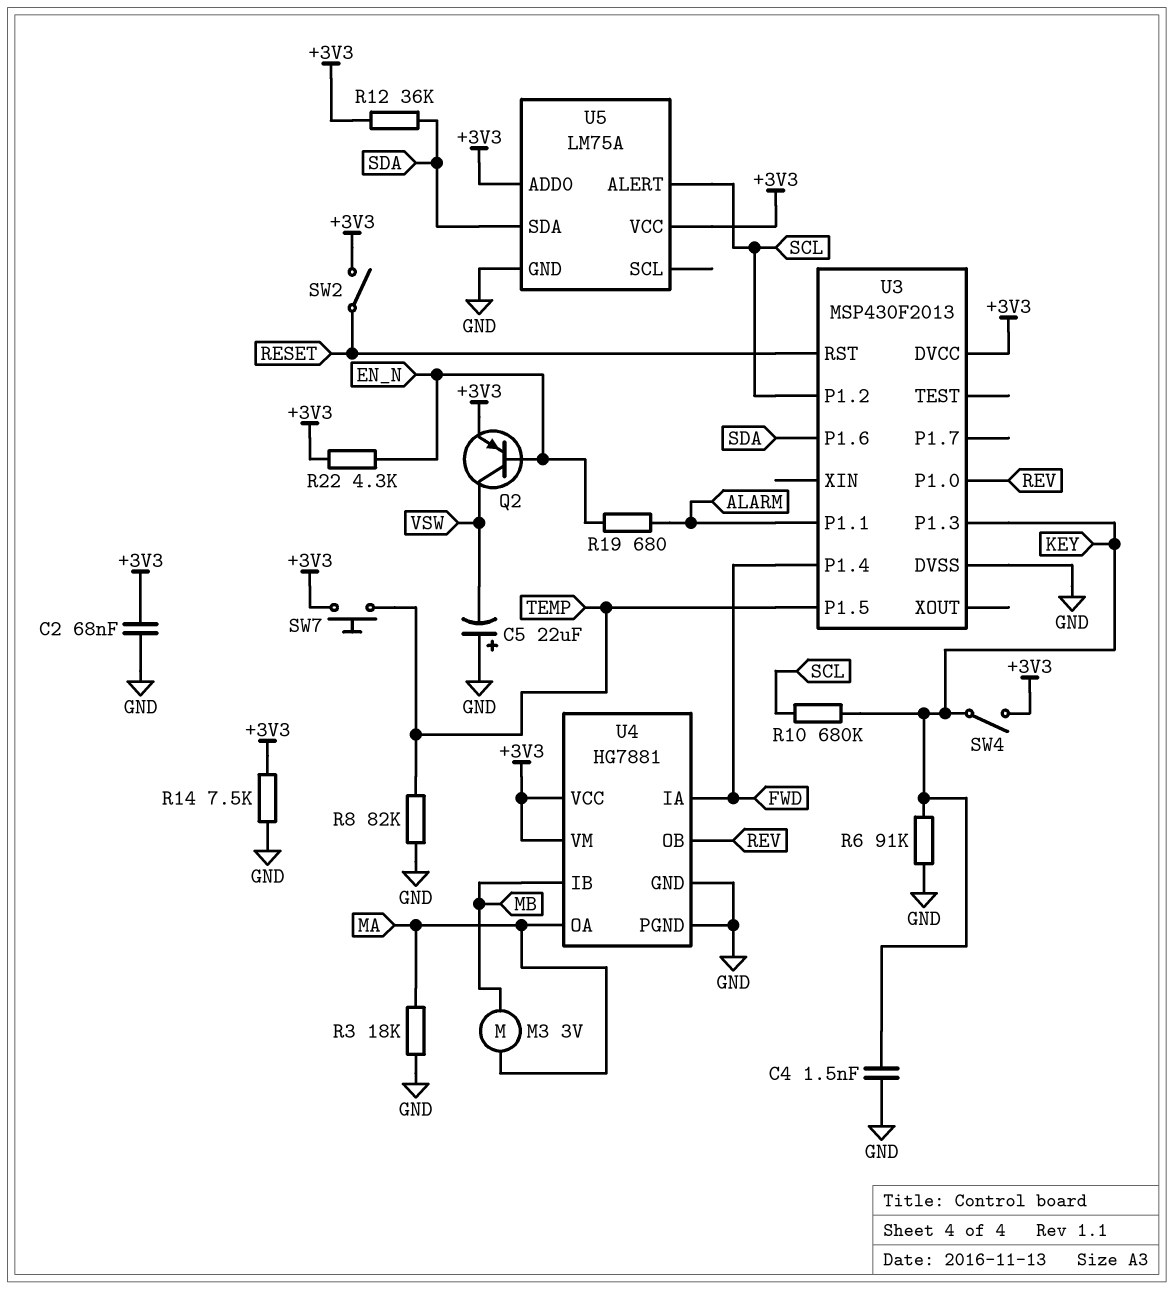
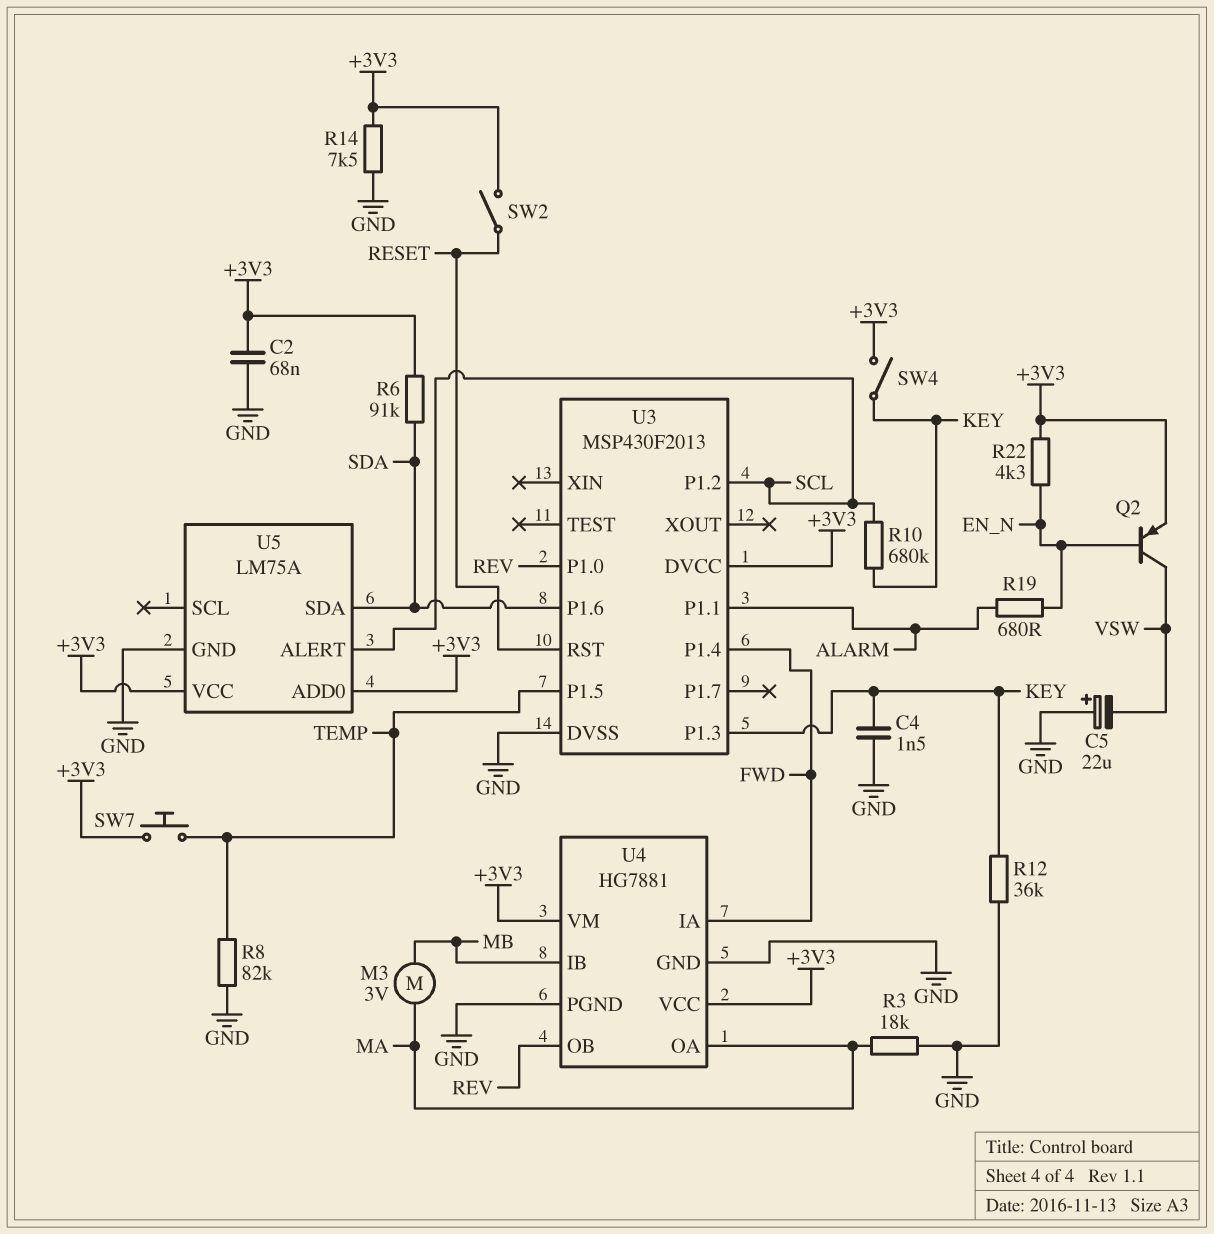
R6: 91k (GND, KEY) -> 91k (+3V3, SDA)
R12: 36k (+3V3, SDA) -> 36k (GND, KEY)

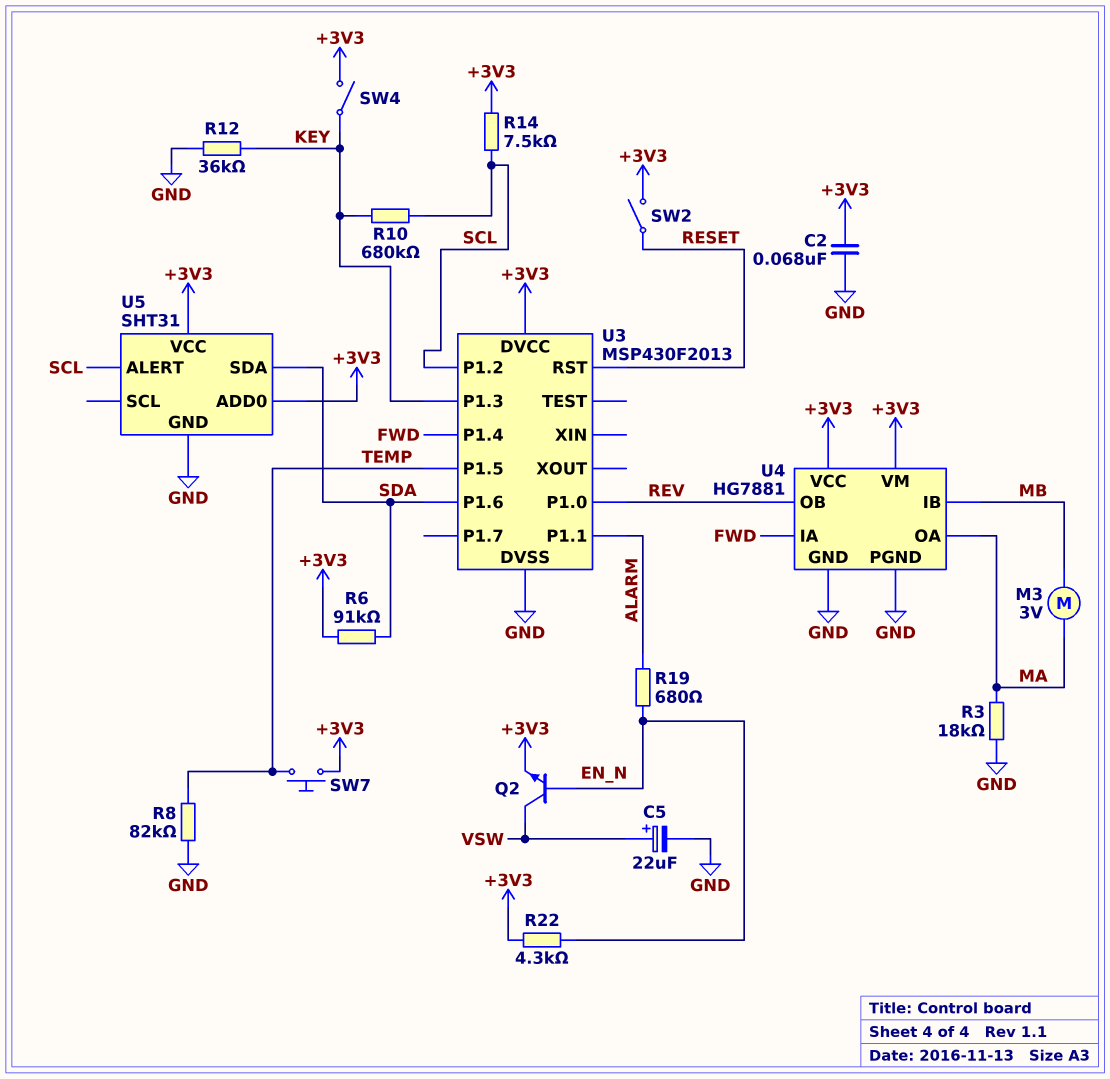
C4: 1.5nF (GND, KEY) -> none
C5: 22uF (plus GND, minus VSW) -> 22uF (plus VSW, minus GND)
Q2: PNP (B EN_N, C VSW, E +3V3) -> NPN (B EN_N, C VSW, E +3V3)
R14: 7.5k (+3V3, GND) -> 7.5k (+3V3, SCL)
U5: LM75A -> SHT31

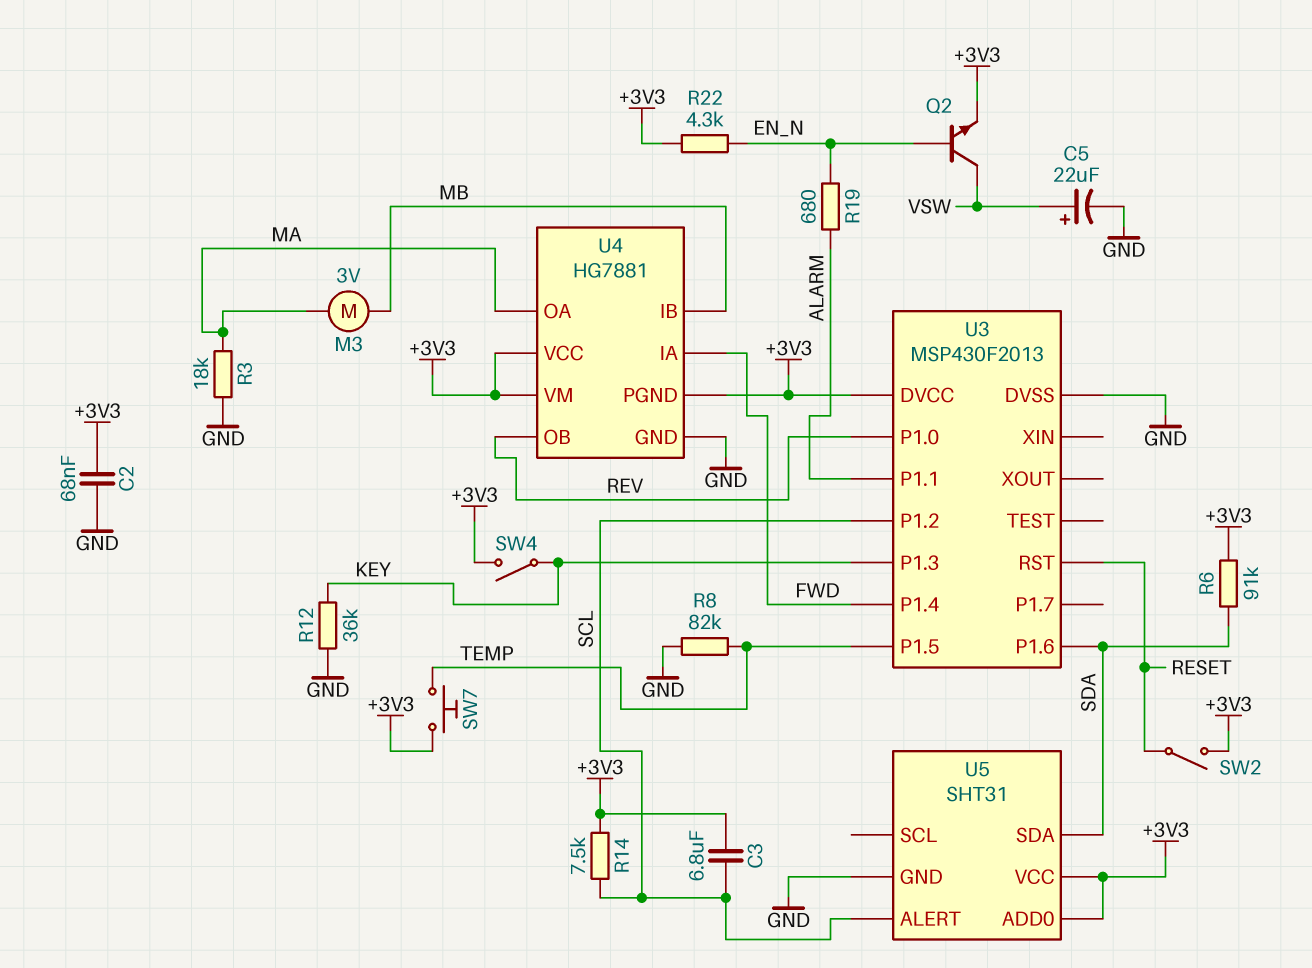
C3: none -> 6.8uF (+3V3, SCL)
R10: 680k (KEY, SCL) -> none
U4 pin PGND: GND -> +3V3

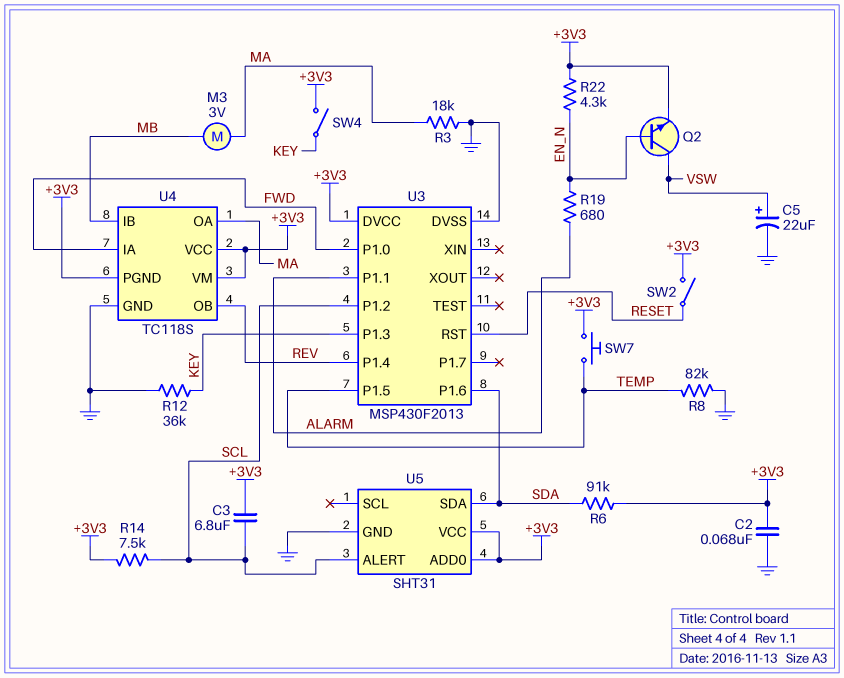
U3 pin P1.0: REV -> FWD
U3 pin P1.4: FWD -> REV
U4: HG7881 -> TC118S

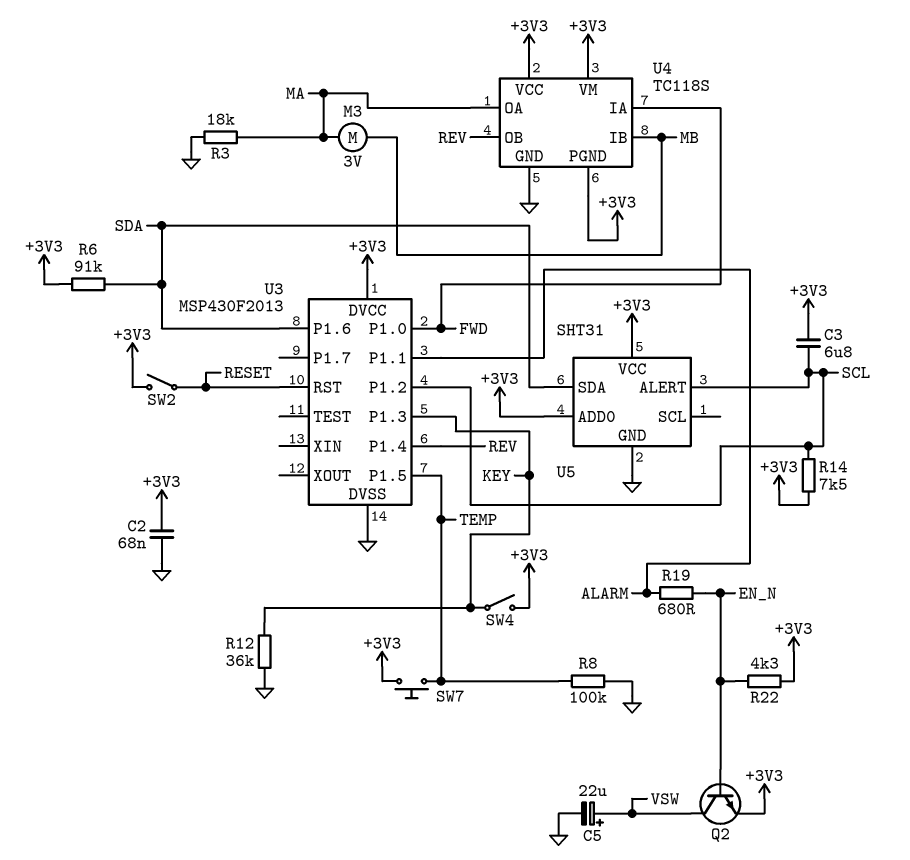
R8: 82k (GND, TEMP) -> 100k (GND, TEMP)

